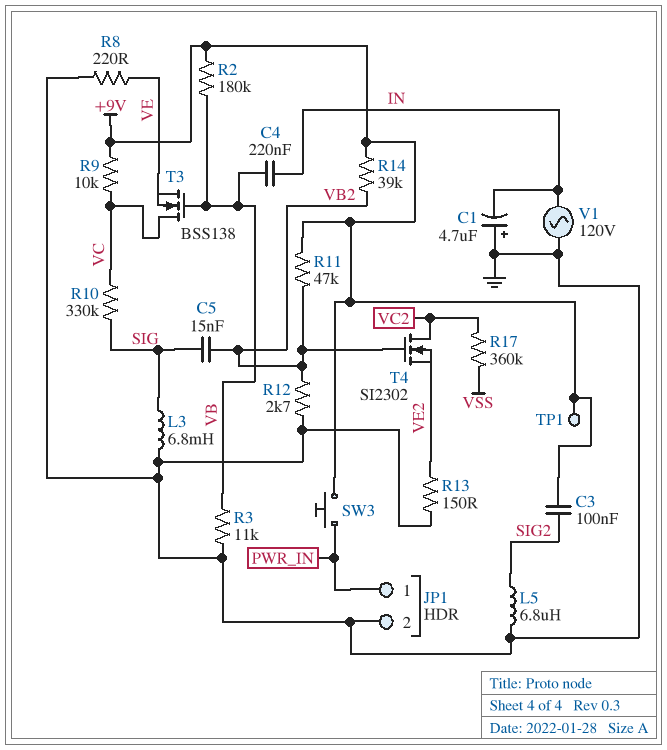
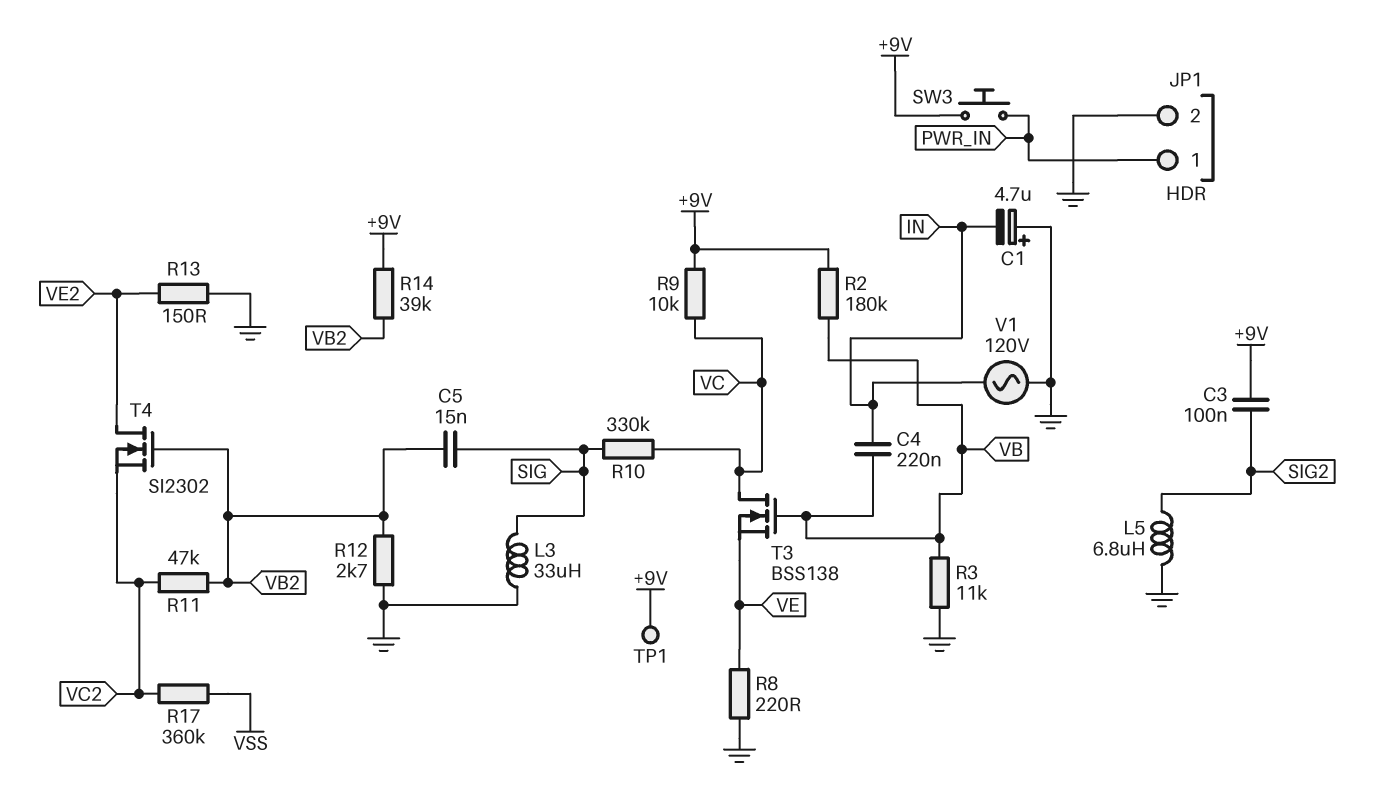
L3: 6.8mH (GND, SIG) -> 33uH (GND, SIG)
R11: 47k (+9V, VB2) -> 47k (VB2, VC2)
T4: NMOS SI2302 (G VB2, D VC2, S VE2) -> NMOS SI2302 (G VB2, D VE2, S VC2)

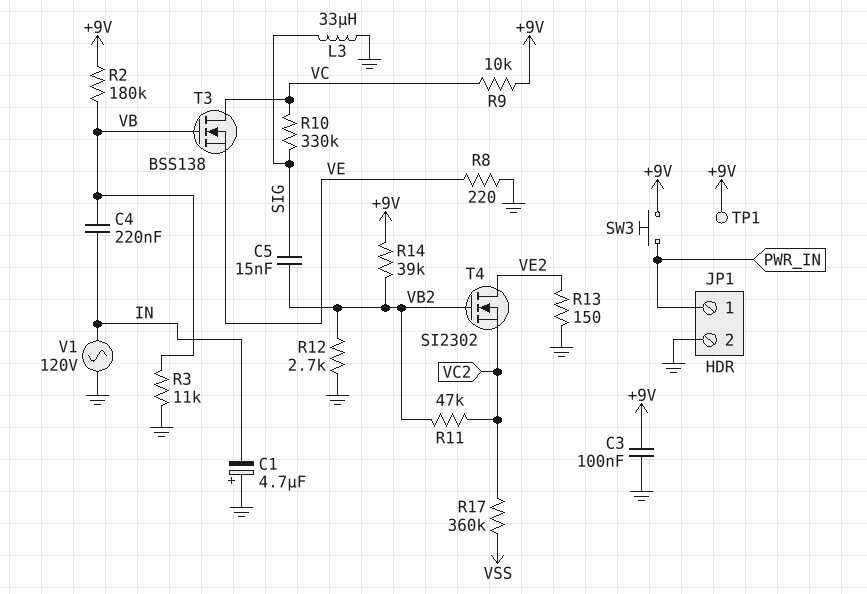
C3: 100nF (+9V, SIG2) -> 100nF (+9V, GND)
L5: 6.8uH (GND, SIG2) -> none

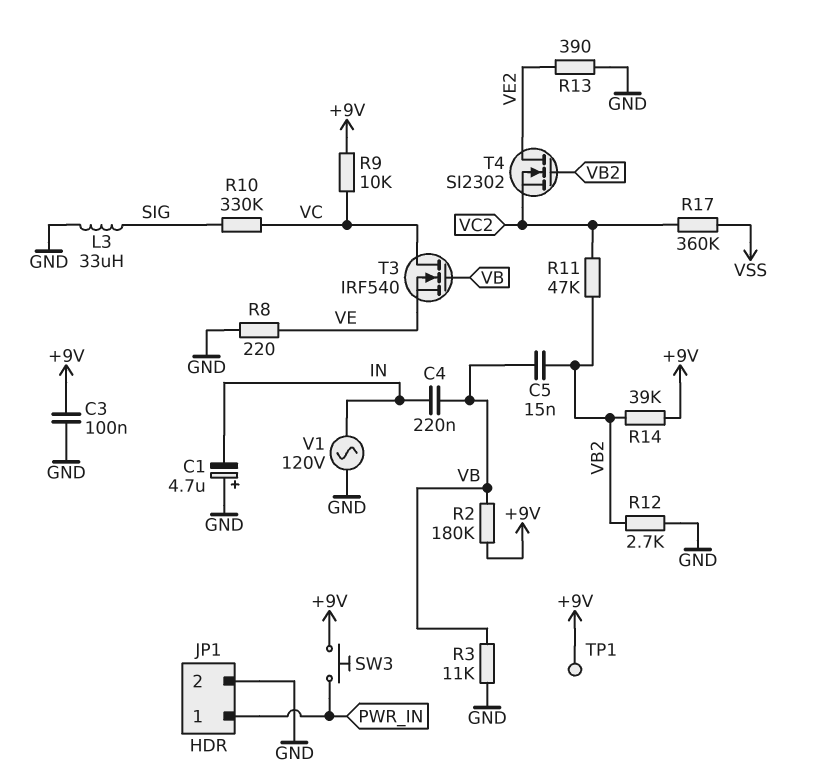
C5: 15nF (SIG, VB2) -> 15nF (VB, VB2)
R13: 150 (GND, VE2) -> 390 (GND, VE2)
T3: NMOS BSS138 (G VB, D VC, S VE) -> NMOS IRF540 (G VB, D VC, S VE)

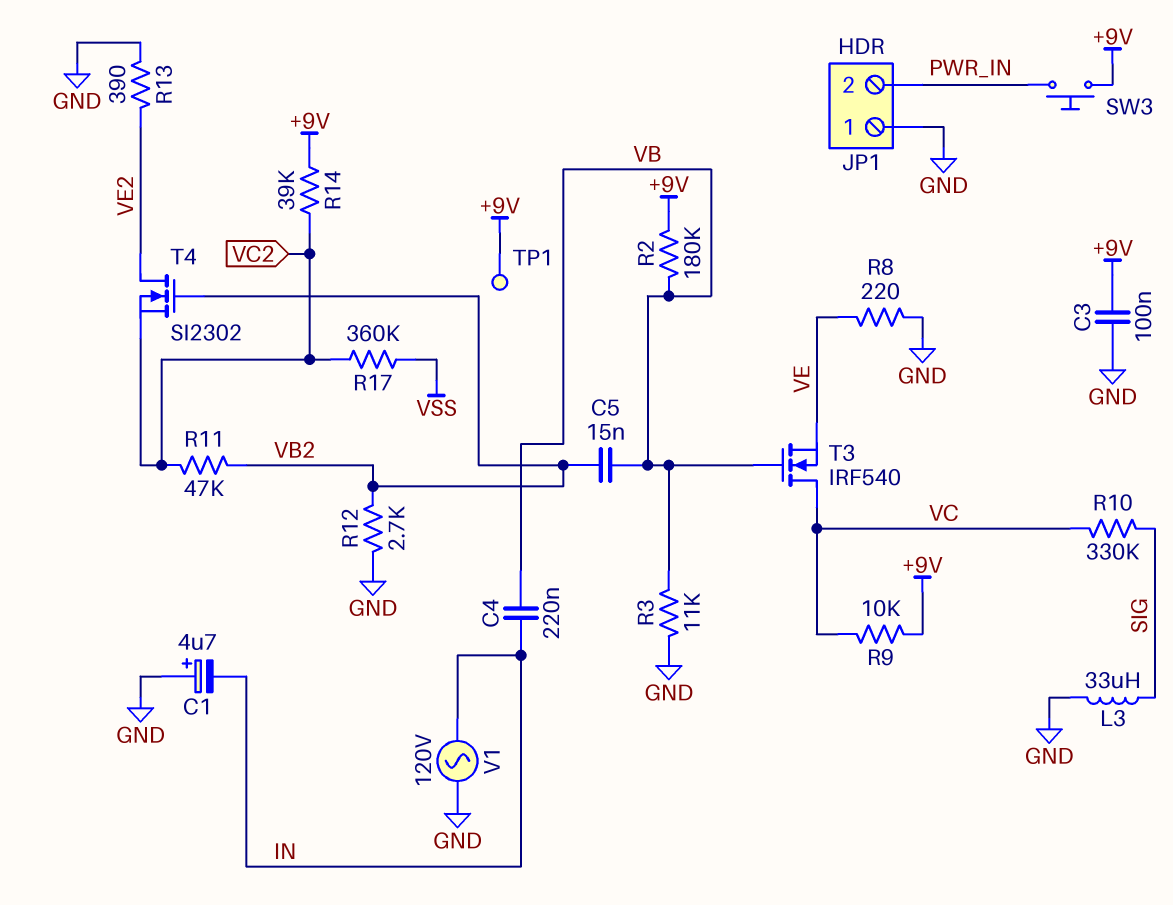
JP1 pin 1: PWR_IN -> GND
JP1 pin 2: GND -> PWR_IN
R14: 39k (+9V, VB2) -> 39k (+9V, VC2)

